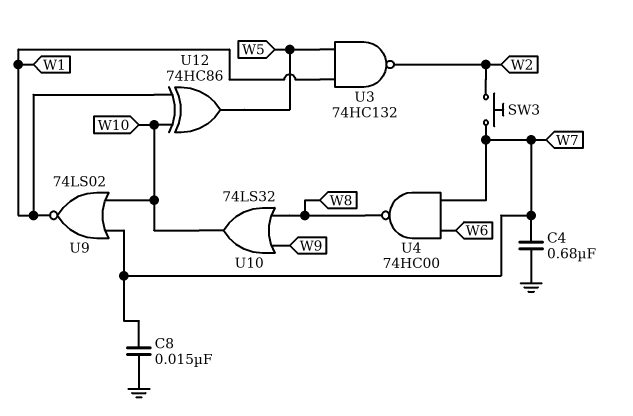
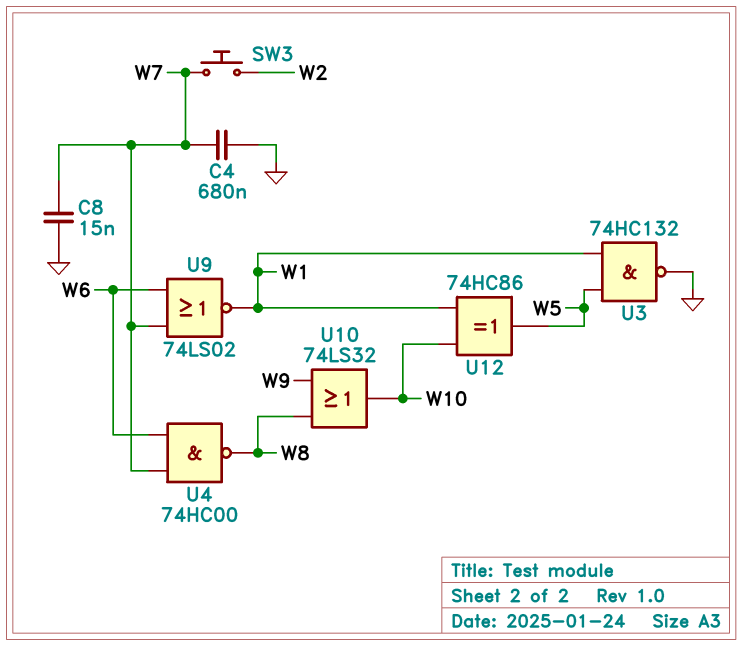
U3: NAND 74HC132 (in W1, in W5, out W2) -> NAND 74HC132 (in W1, in W5, out GND)
U9: NOR 74LS02 (in W7, in W10, out W1) -> NOR 74LS02 (in W6, in W7, out W1)

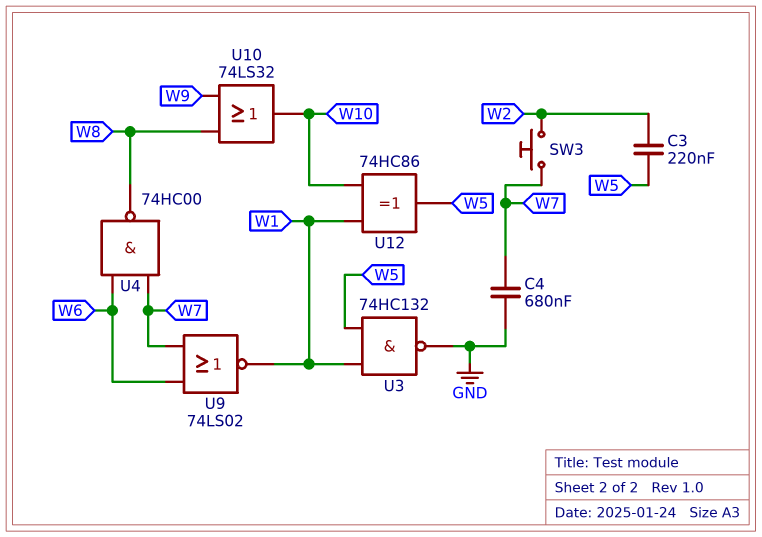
C3: none -> 220nF (W2, W5)
C8: 15nF (GND, W7) -> none

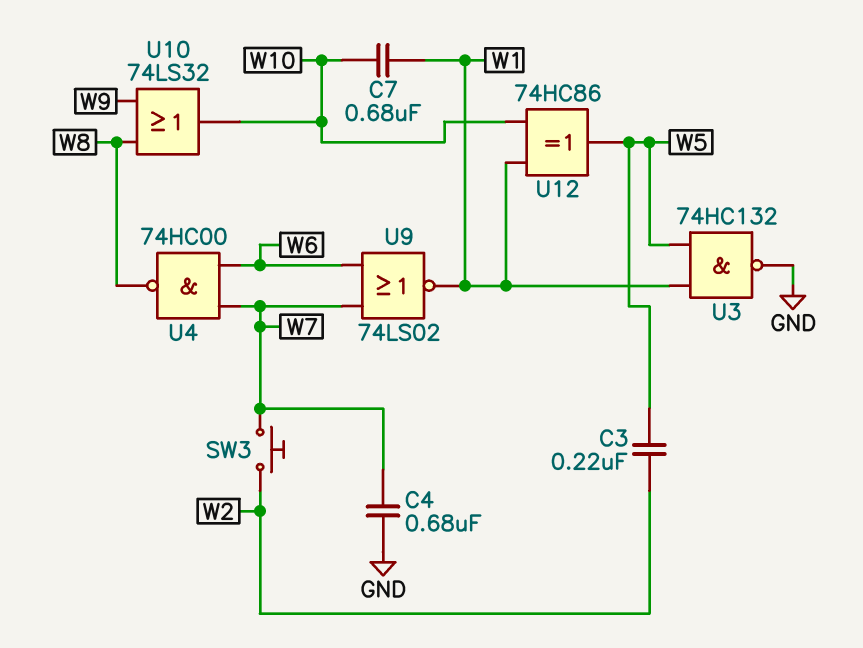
C7: none -> 680nF (W1, W10)

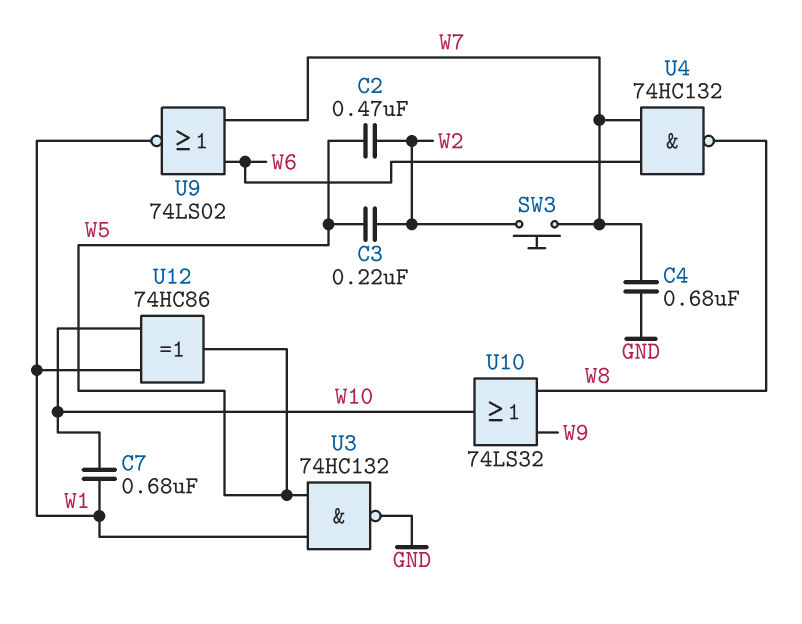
C2: none -> 470nF (W2, W5)
U4: NAND 74HC00 (in W6, in W7, out W8) -> NAND 74HC132 (in W6, in W7, out W8)

